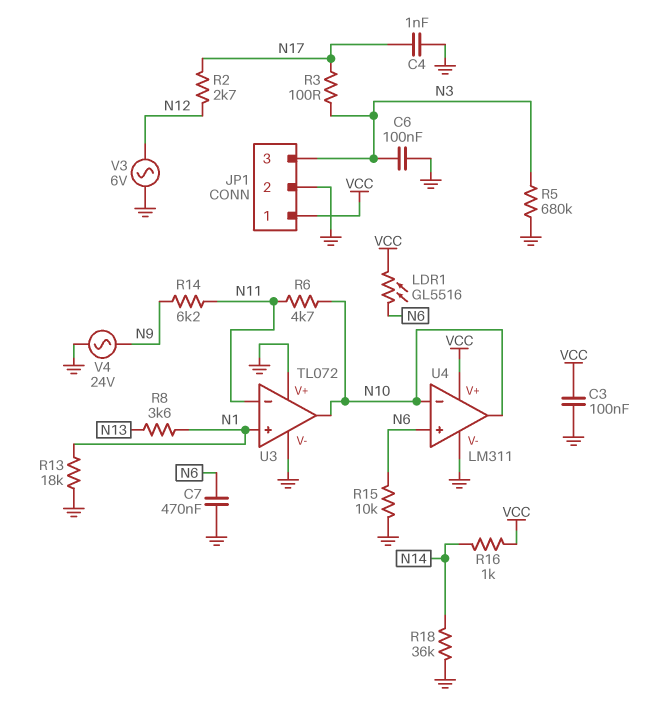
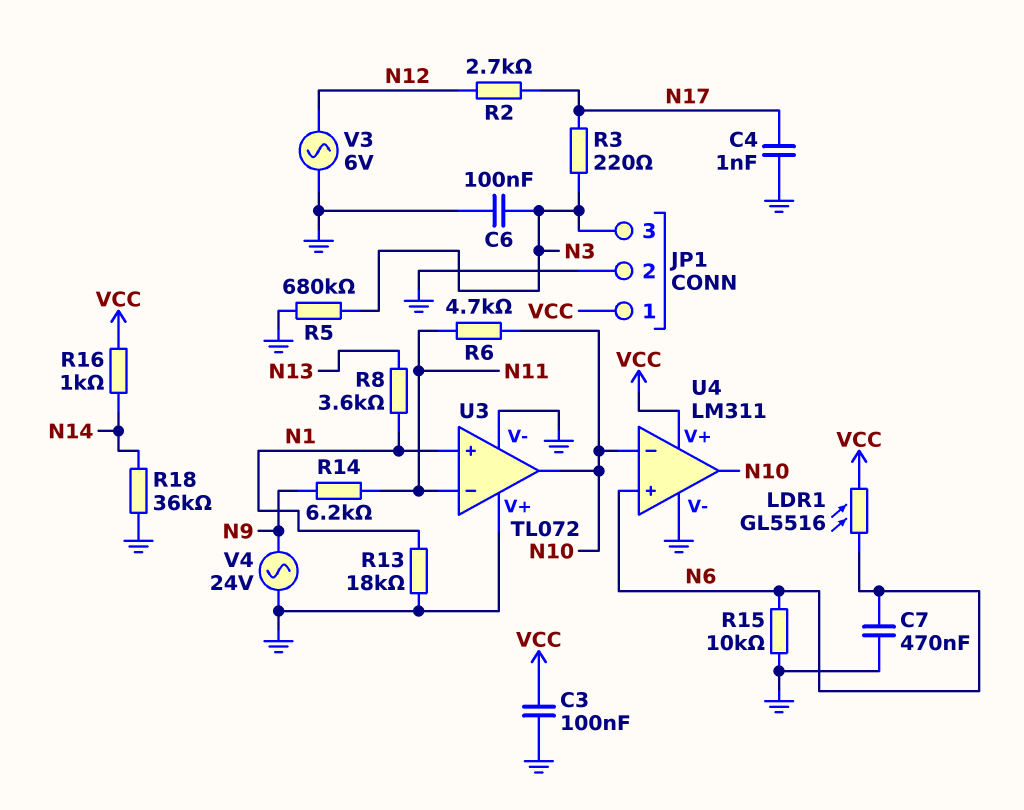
R3: 100 (N3, N17) -> 220 (N3, N17)

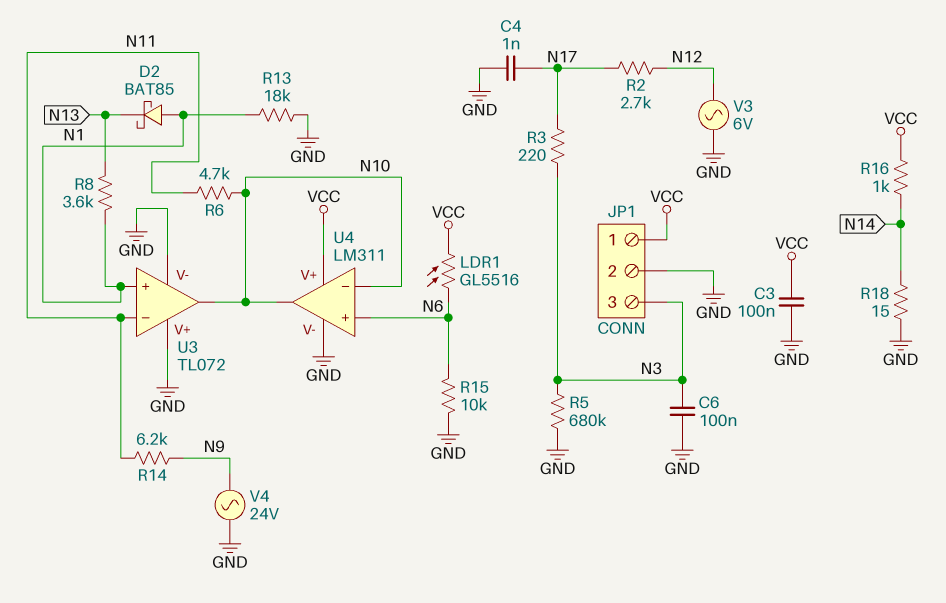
C7: 470nF (GND, N6) -> none
D2: none -> schottky BAT85 (A N1, K N13)
R18: 36k (GND, N14) -> 15 (GND, N14)

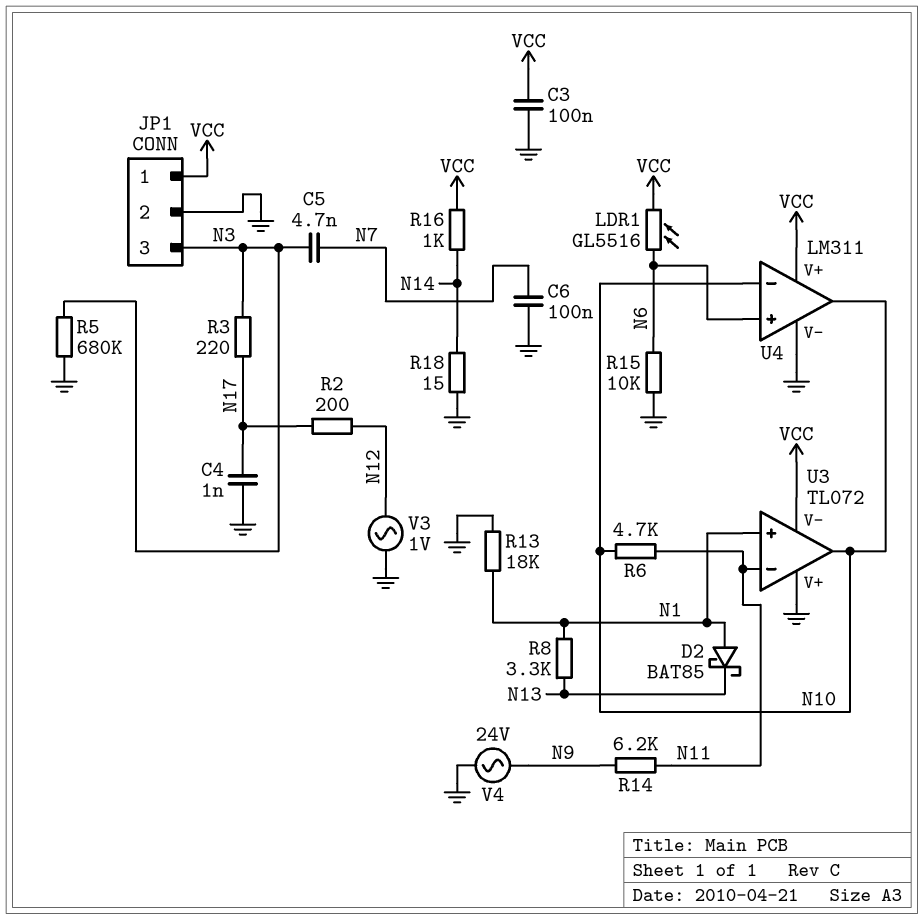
C5: none -> 4.7nF (N3, N7)
C6: 100nF (GND, N3) -> 100nF (GND, N7)
R2: 2.7k (N12, N17) -> 200 (N12, N17)
R8: 3.6k (N1, N13) -> 3.3k (N1, N13)
U3 pin V-: GND -> VCC
V3: AC 6V (GND, N12) -> AC 1V (GND, N12)

